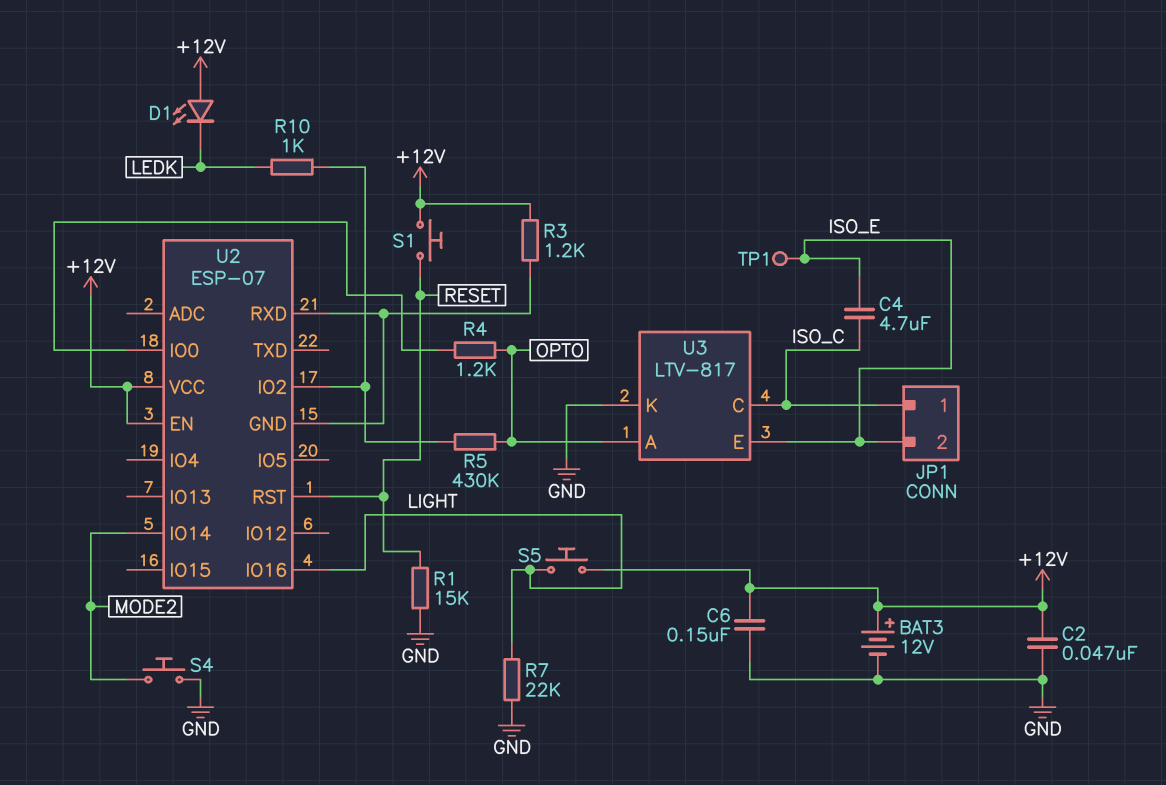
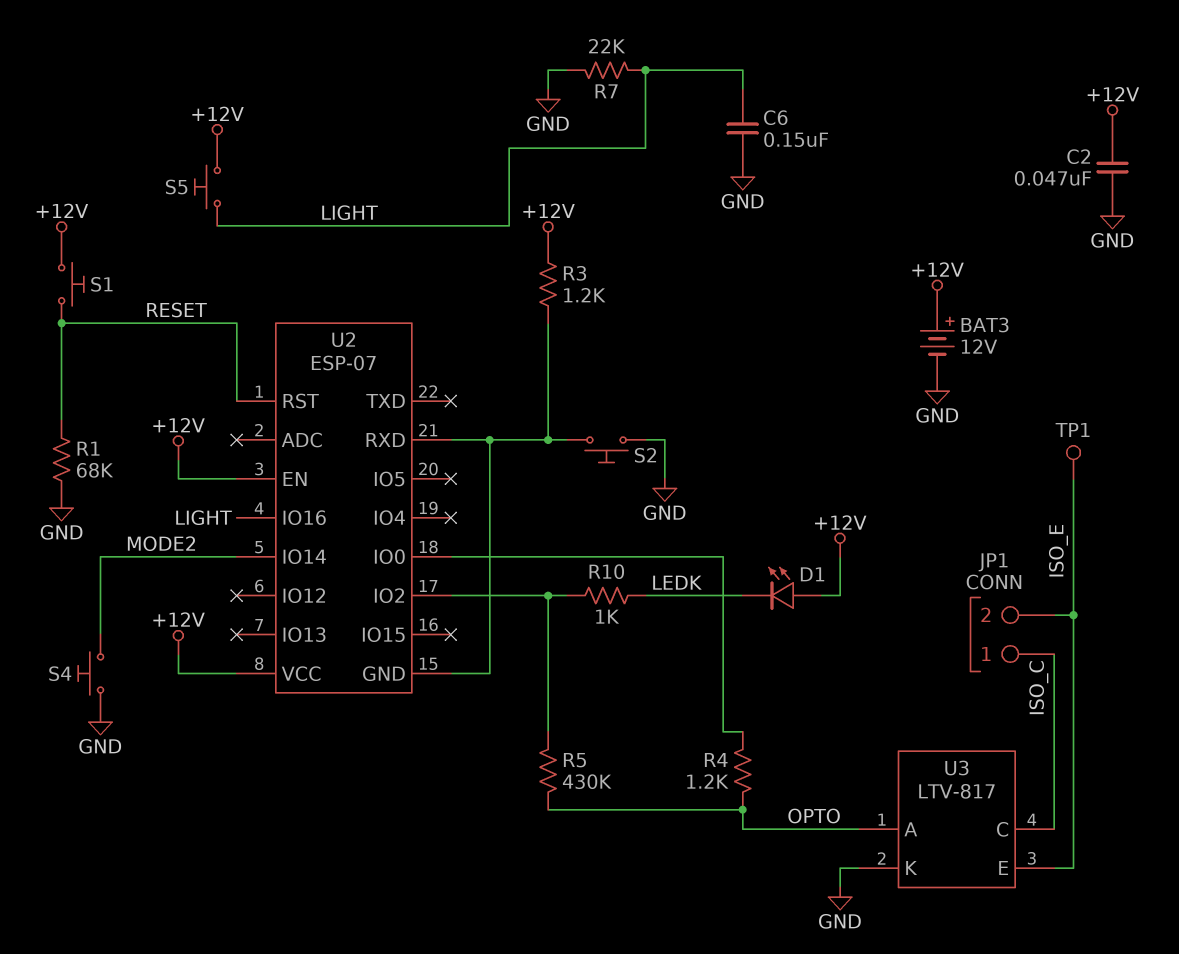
C4: 4.7uF (ISO_C, ISO_E) -> none
C6: 150nF (+12V, GND) -> 150nF (GND, LIGHT)
R1: 15k (GND, RESET) -> 68k (GND, RESET)
S2: none -> button (GND, U2/GND)

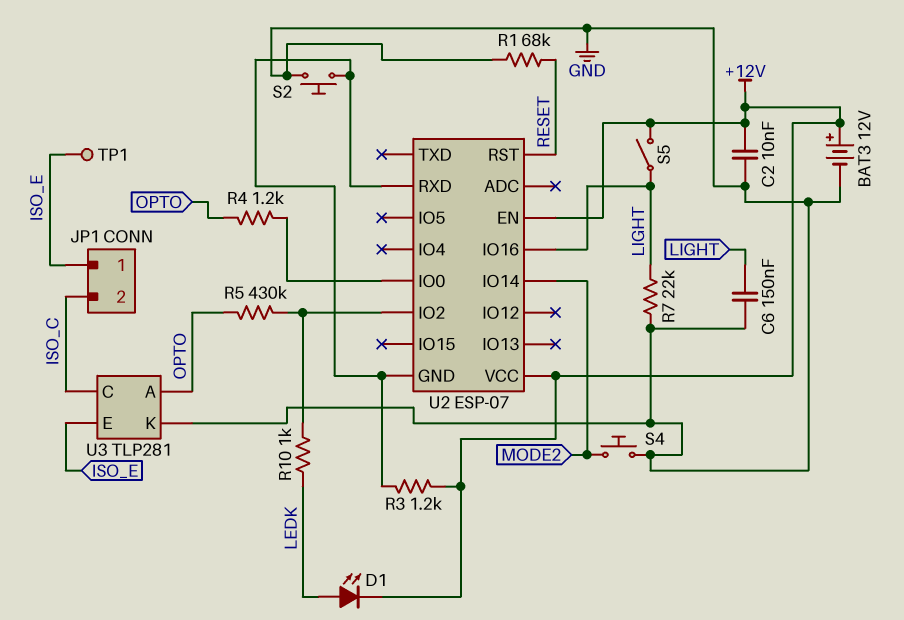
C2: 47nF (+12V, GND) -> 10nF (+12V, GND)
D1: LED (A +12V, K LEDK) -> LED (A LEDK, K +12V)
JP1 pin 1: ISO_C -> ISO_E
JP1 pin 2: ISO_E -> ISO_C
S1: button (+12V, RESET) -> none
S5: button (+12V, LIGHT) -> switch (+12V, LIGHT)
U3: LTV-817 -> TLP281

